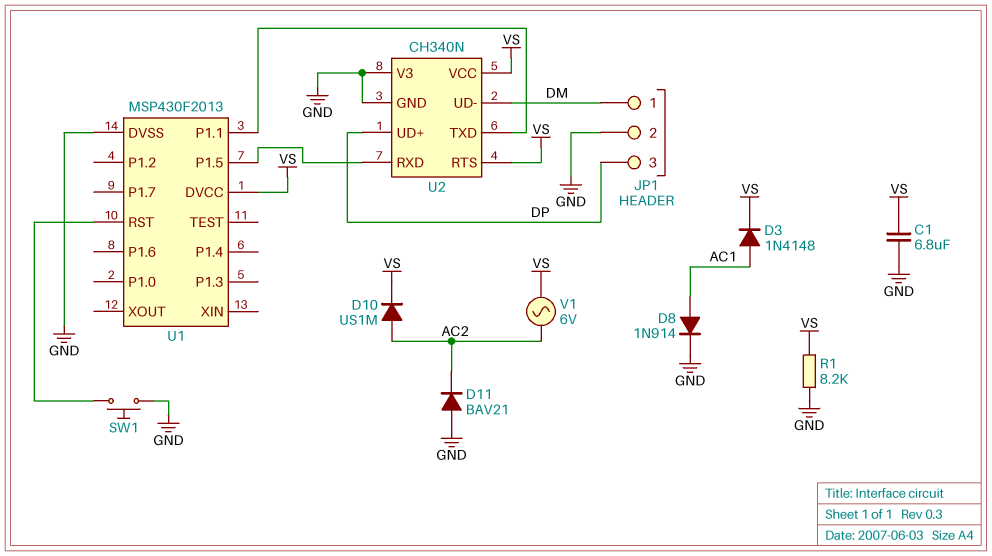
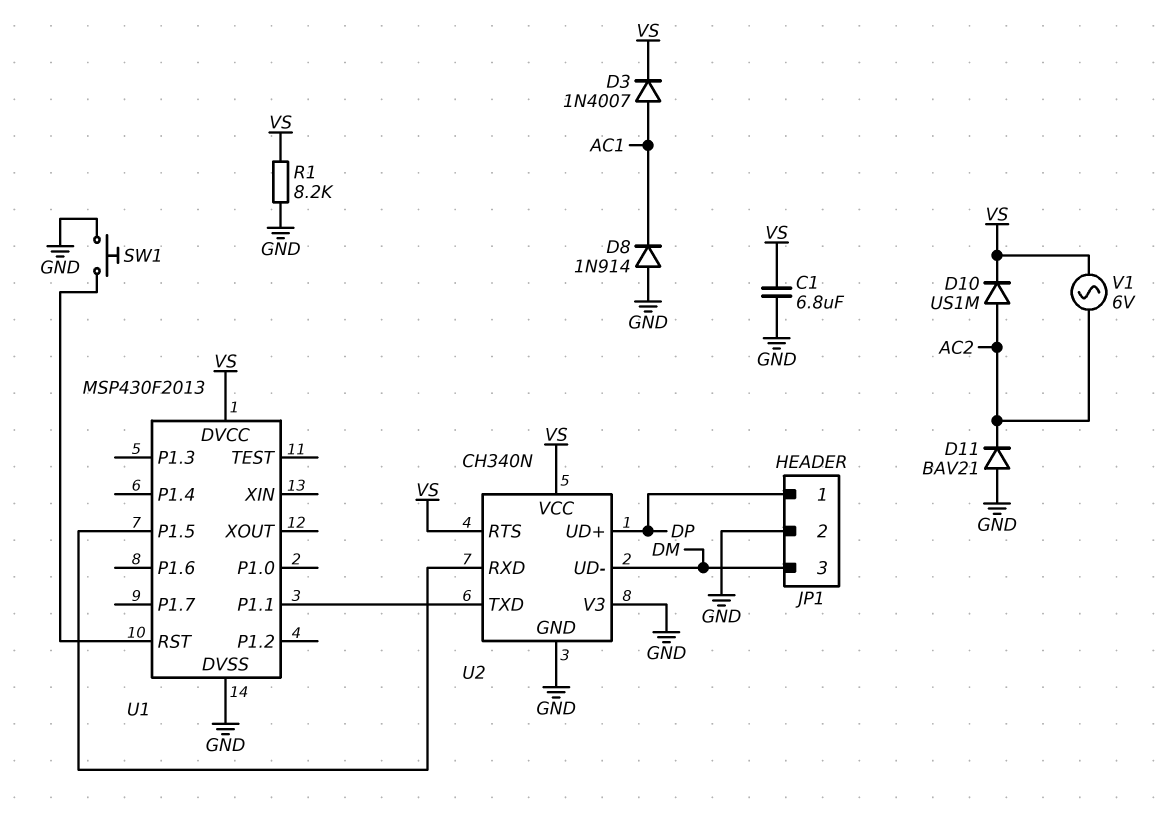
D3: diode 1N4148 (A AC1, K VS) -> diode 1N4007 (A AC1, K VS)
D8: diode 1N914 (A AC1, K GND) -> diode 1N914 (A GND, K AC1)
JP1 pin 1: DM -> DP
JP1 pin 3: DP -> DM

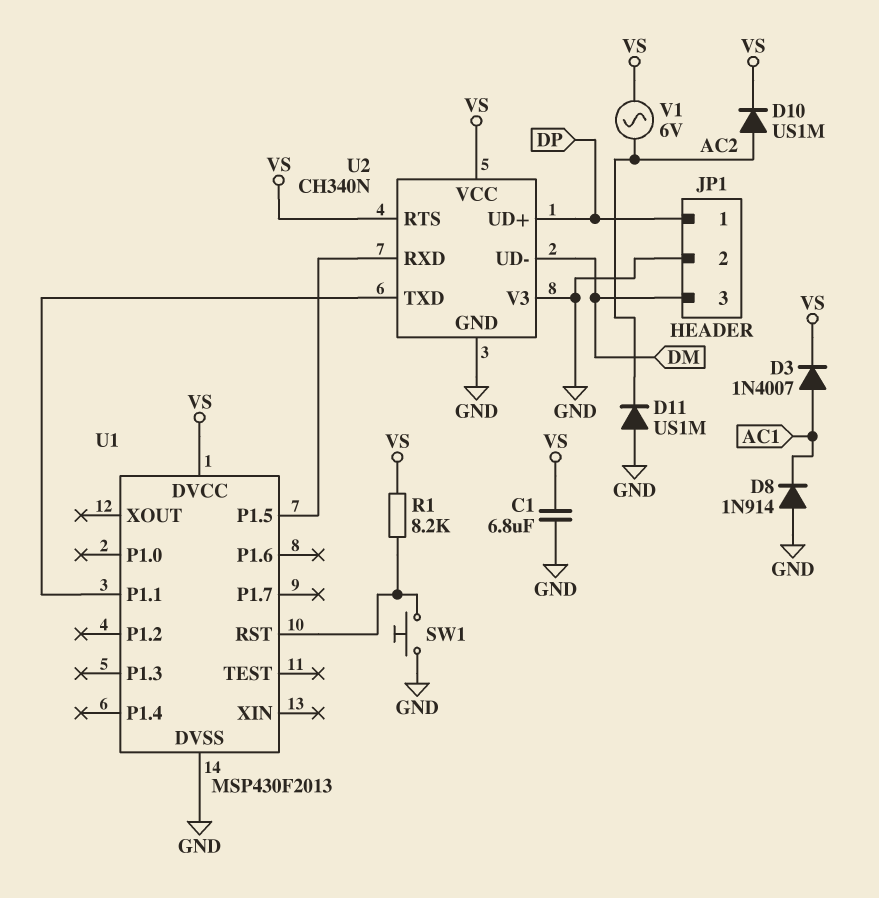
D11: diode BAV21 (A GND, K AC2) -> diode US1M (A GND, K AC2)
R1: 8.2k (GND, VS) -> 8.2k (U1/RST, VS)

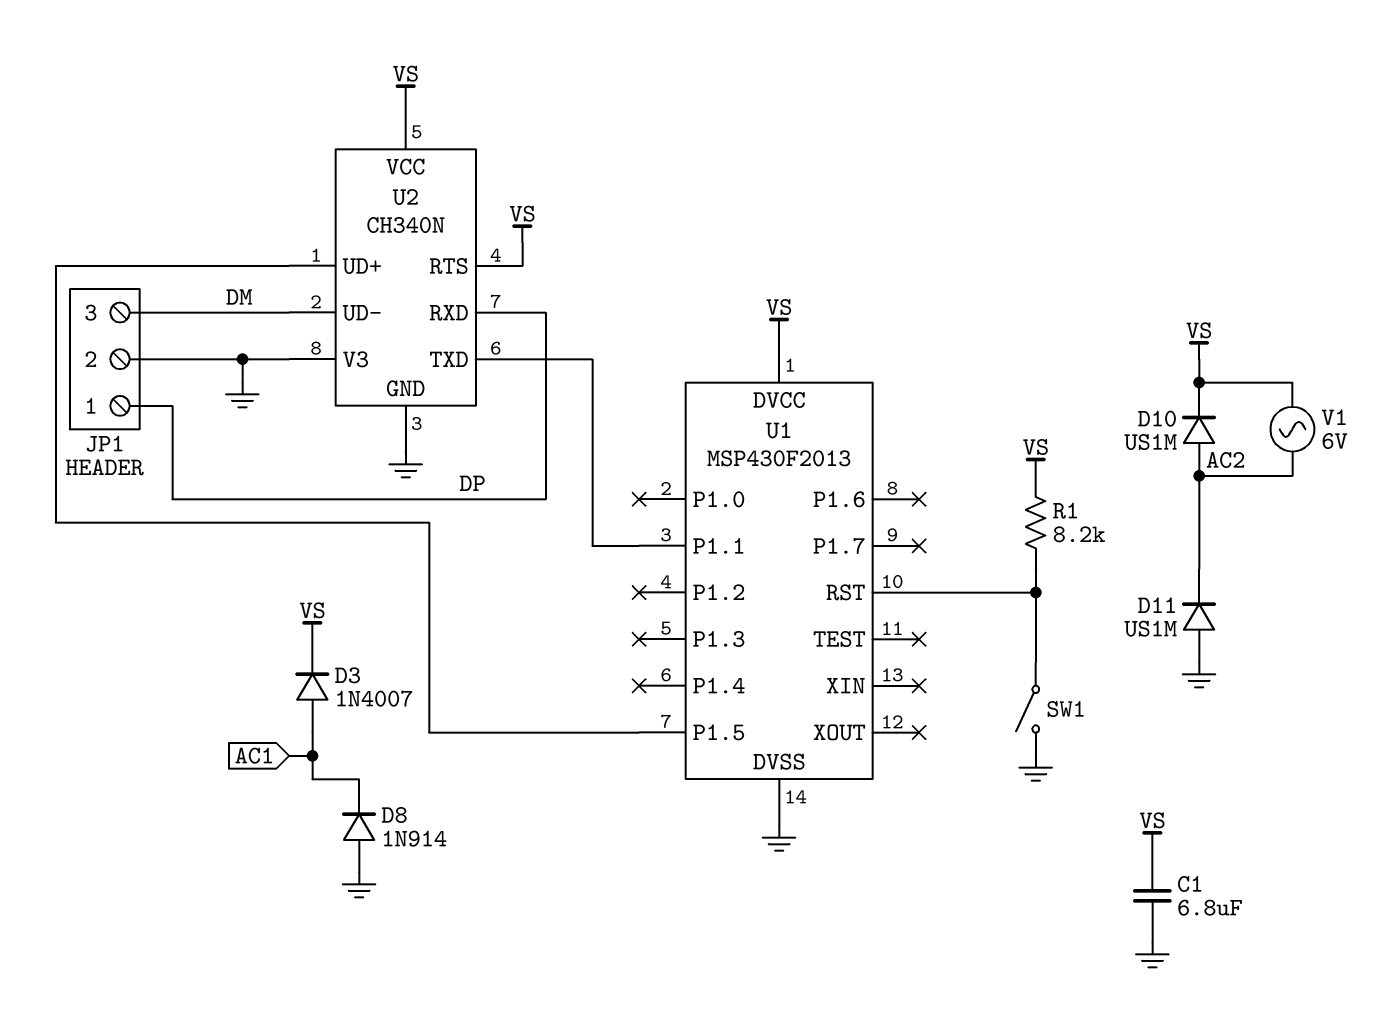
SW1: button (GND, U1/RST) -> switch (GND, U1/RST)
U2 pin RXD: U1/P1.5 -> DP
U2 pin UD+: DP -> U1/P1.5

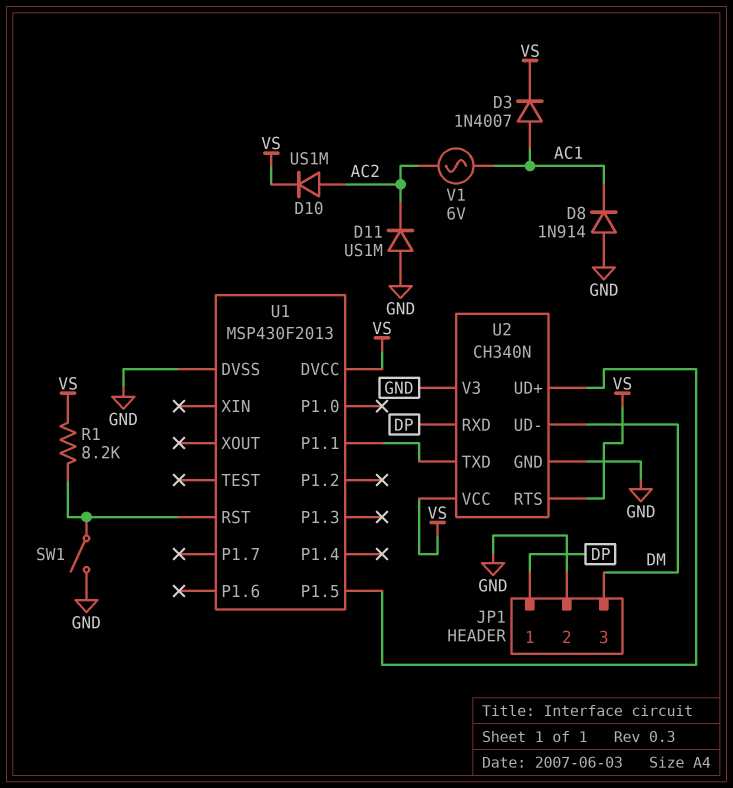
C1: 6.8uF (GND, VS) -> none
V1: AC 6V (AC2, VS) -> AC 6V (AC1, AC2)

